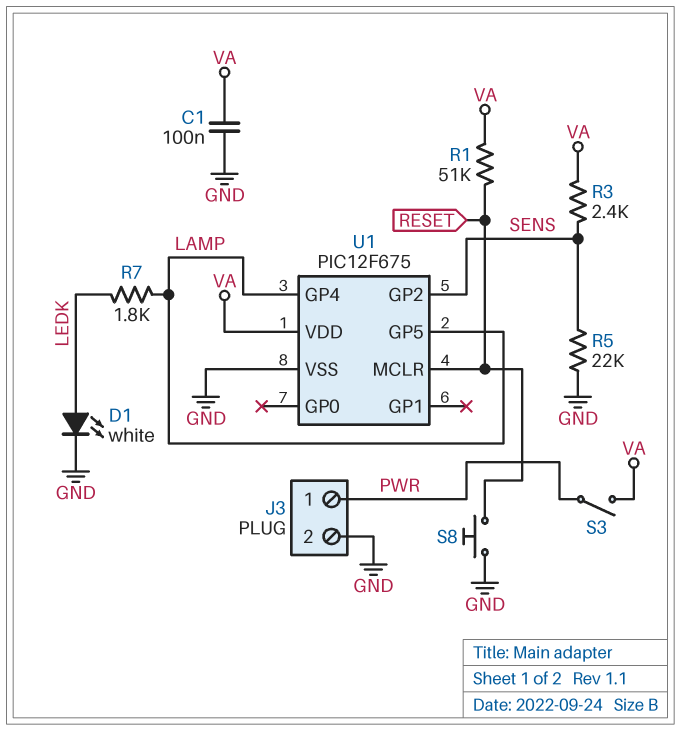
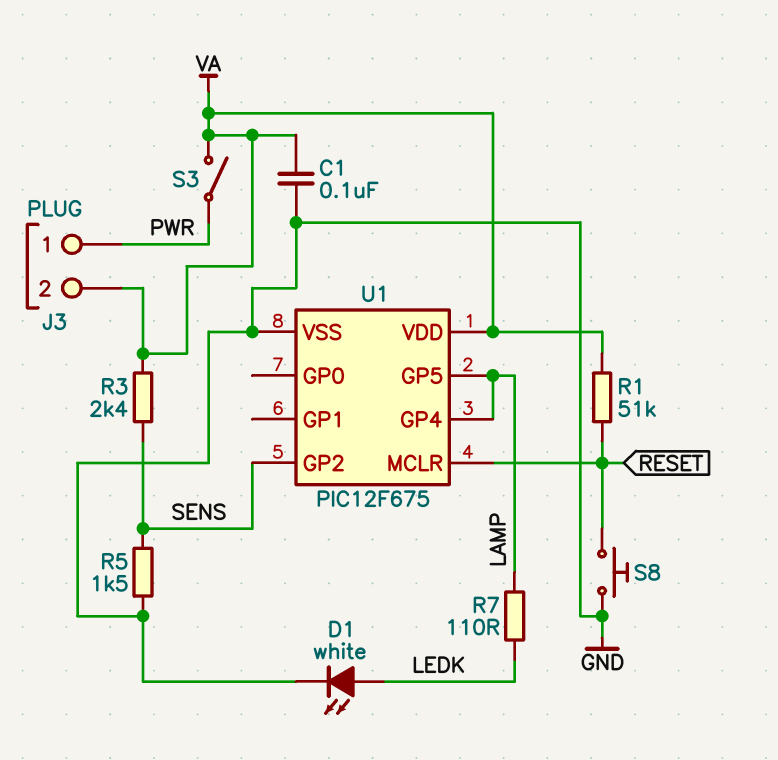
J3 pin 2: GND -> VA
R5: 22k (GND, SENS) -> 1.5k (GND, SENS)
R7: 1.8k (LAMP, LEDK) -> 110 (LAMP, LEDK)

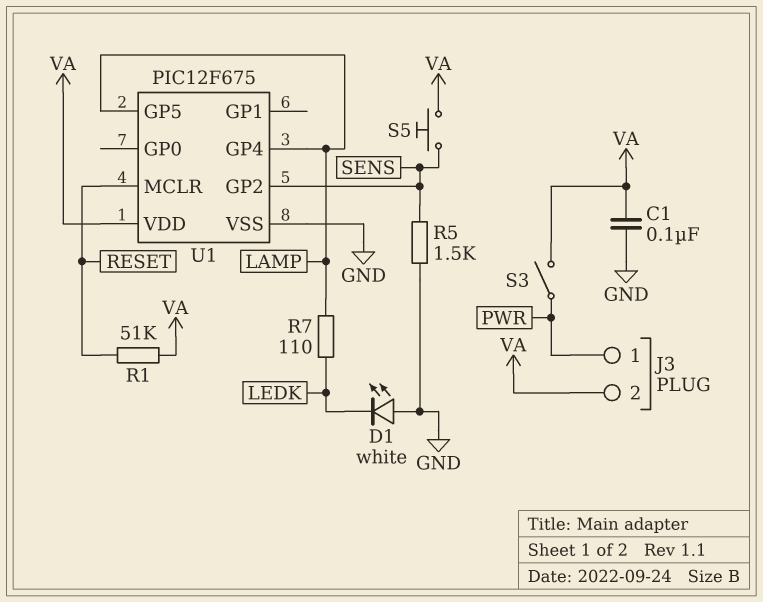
D1: LED white (A LEDK, K GND) -> LED white (A GND, K LEDK)
R3: 2.4k (SENS, VA) -> none
S5: none -> button (SENS, VA)
S8: button (GND, RESET) -> none

